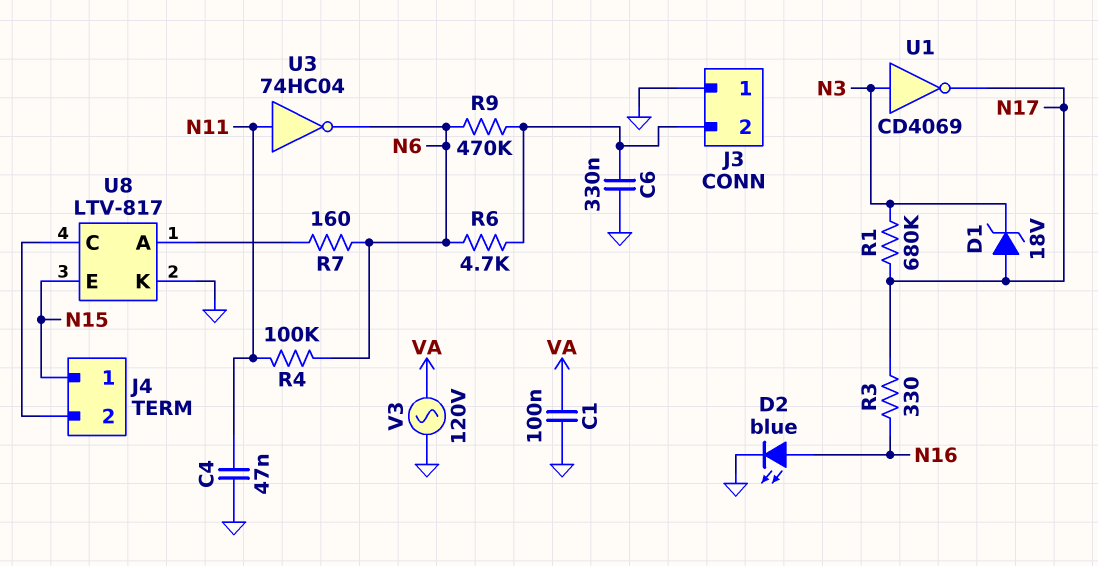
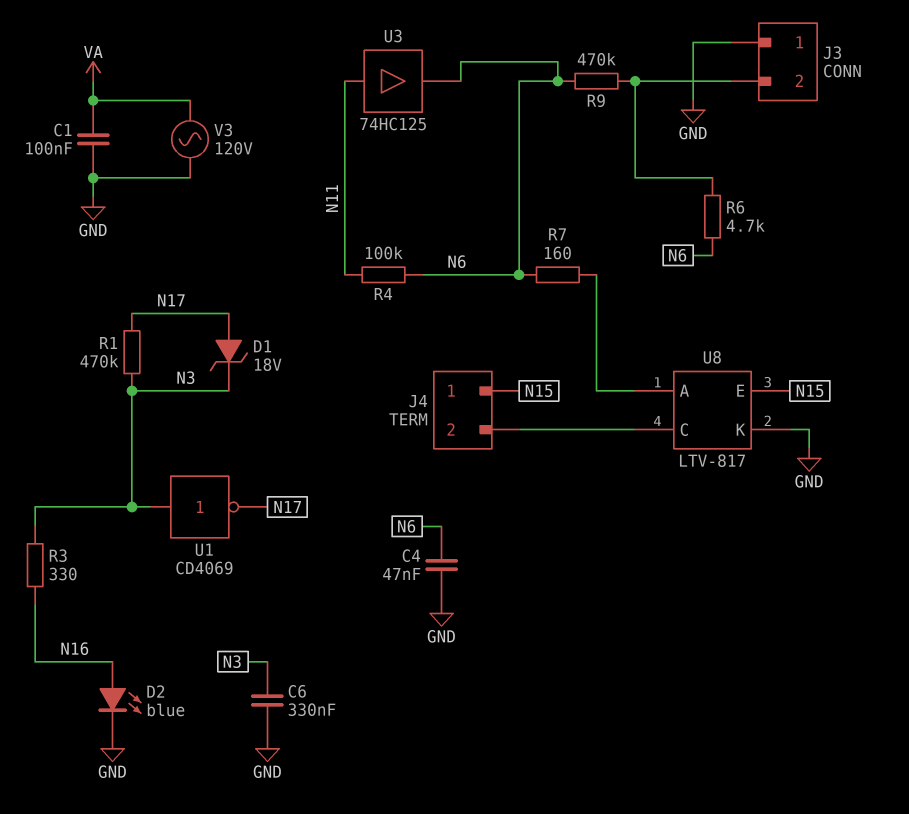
C4: 47nF (GND, N11) -> 47nF (GND, N6)
C6: 330nF (GND, J3/2) -> 330nF (GND, N3)
R1: 680k (N3, N17) -> 470k (N3, N17)
R3: 330 (N16, N17) -> 330 (N3, N16)
U3: NOT 74HC04 (in N11, out N6) -> buffer 74HC125 (in N11, out N6)

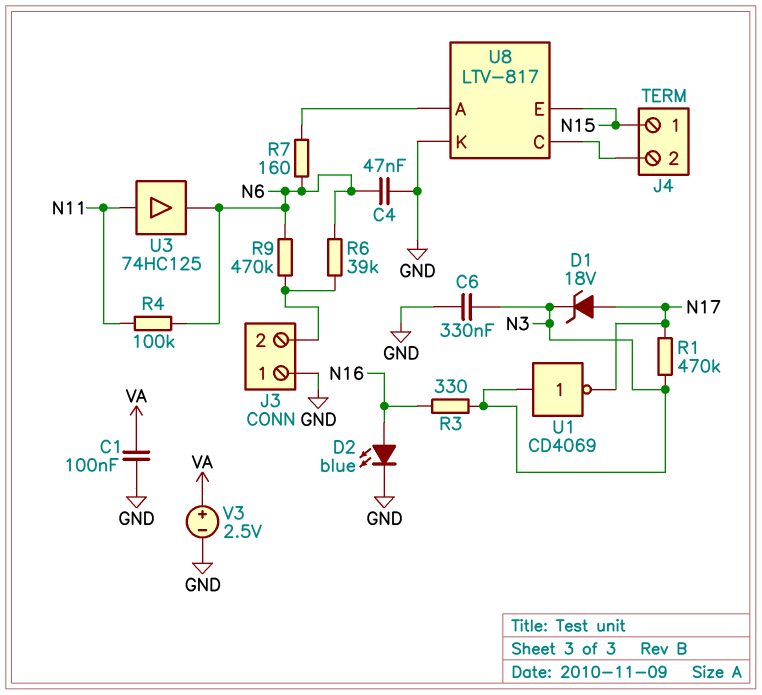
R6: 4.7k (J3/2, N6) -> 39k (J3/2, N6)
V3: AC 120V (GND, VA) -> 2.5V (plus VA, minus GND)

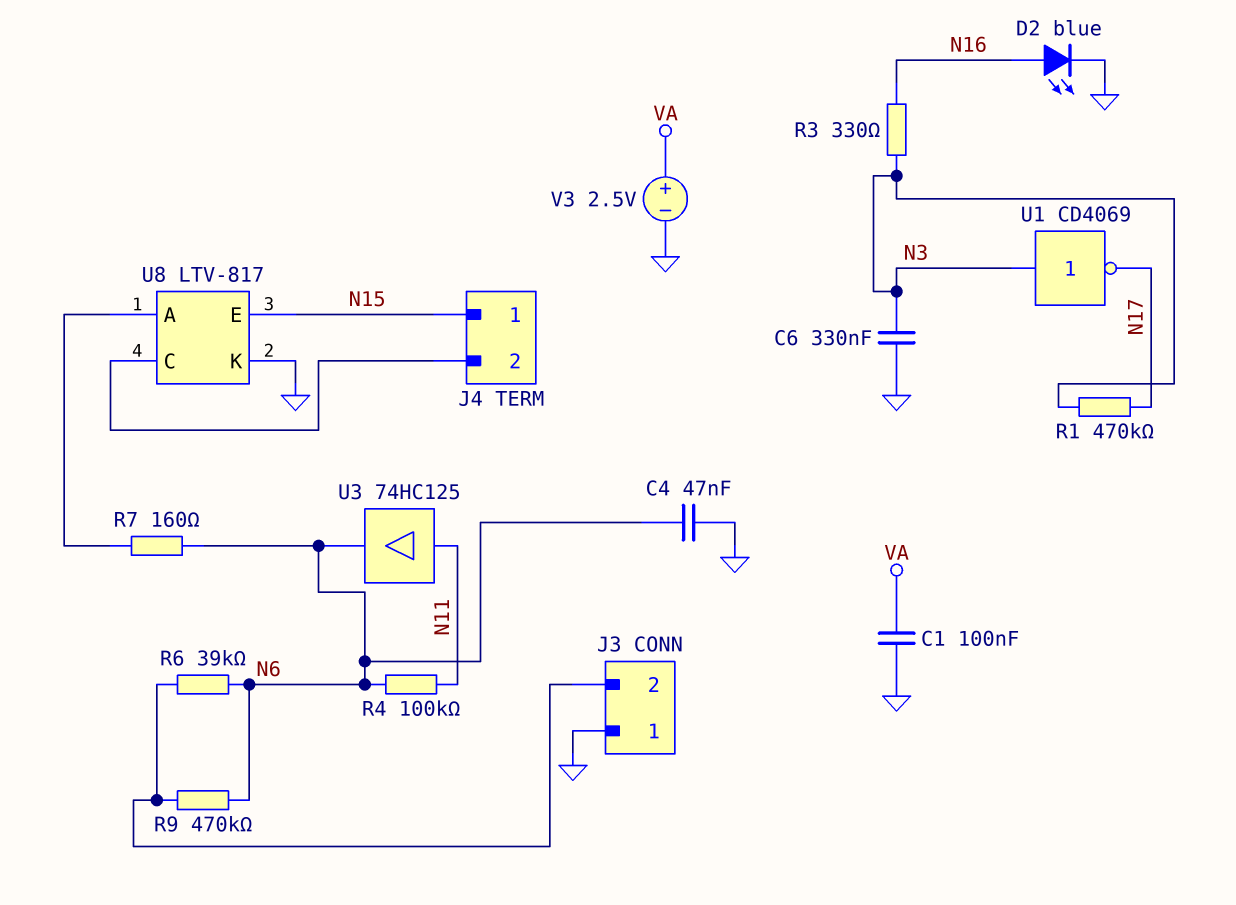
D1: zener 18V (A N17, K N3) -> none

